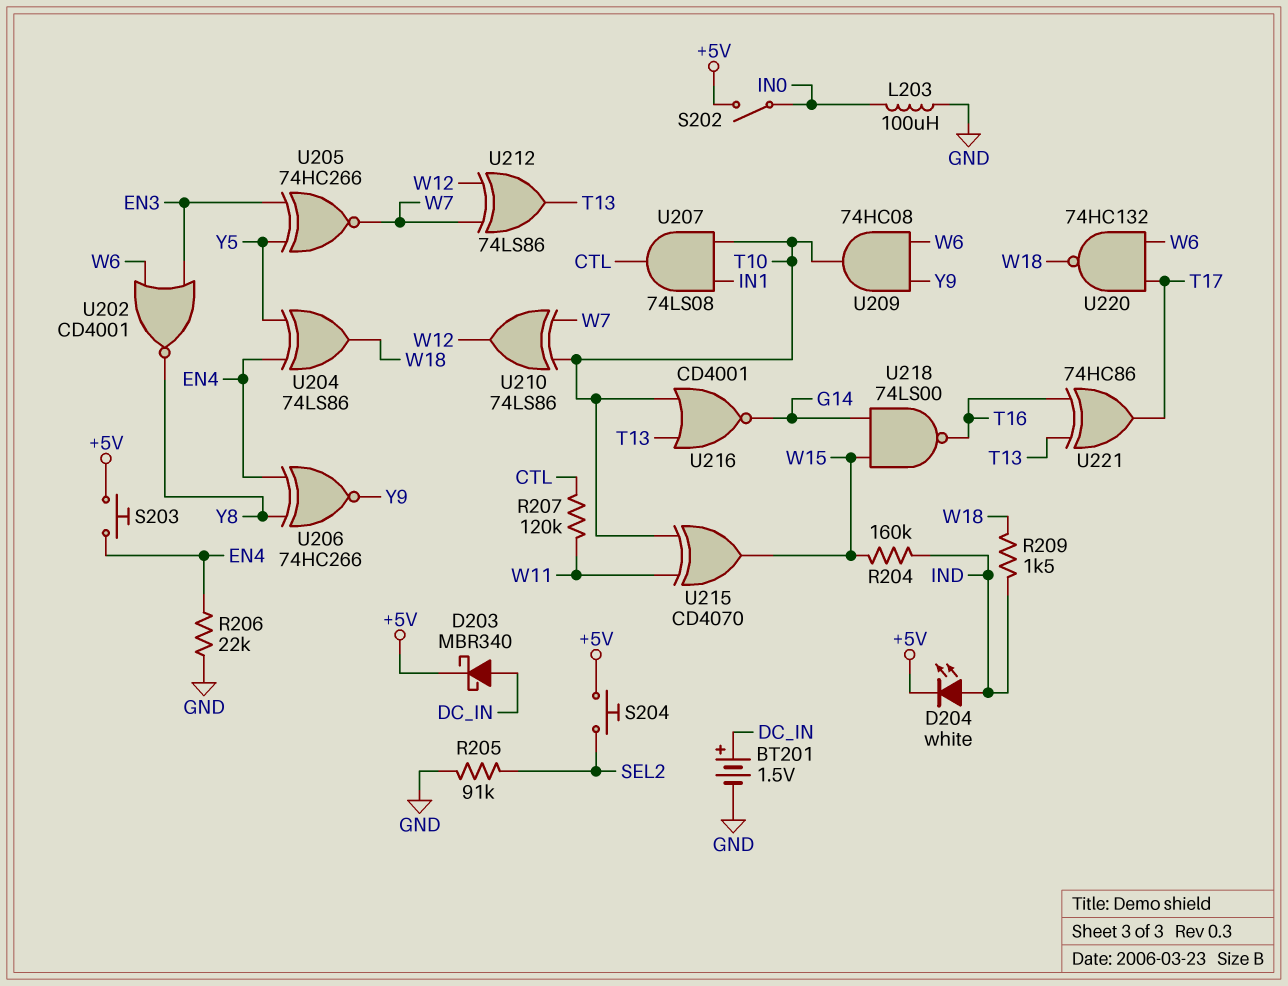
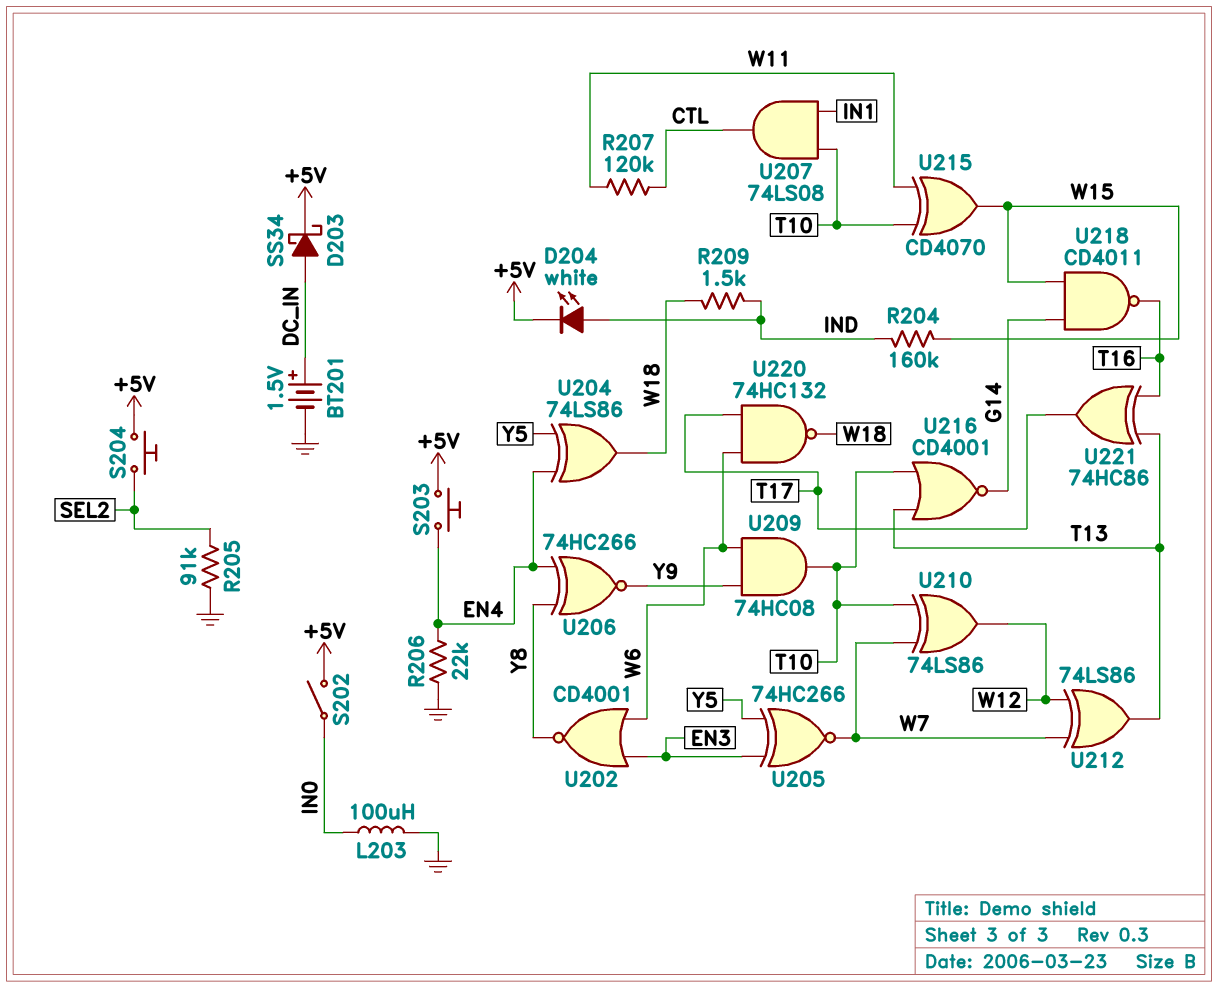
D203: schottky MBR340 (A DC_IN, K +5V) -> schottky SS34 (A DC_IN, K +5V)
U218: NAND 74LS00 (in G14, in W15, out T16) -> NAND CD4011 (in G14, in W15, out T16)

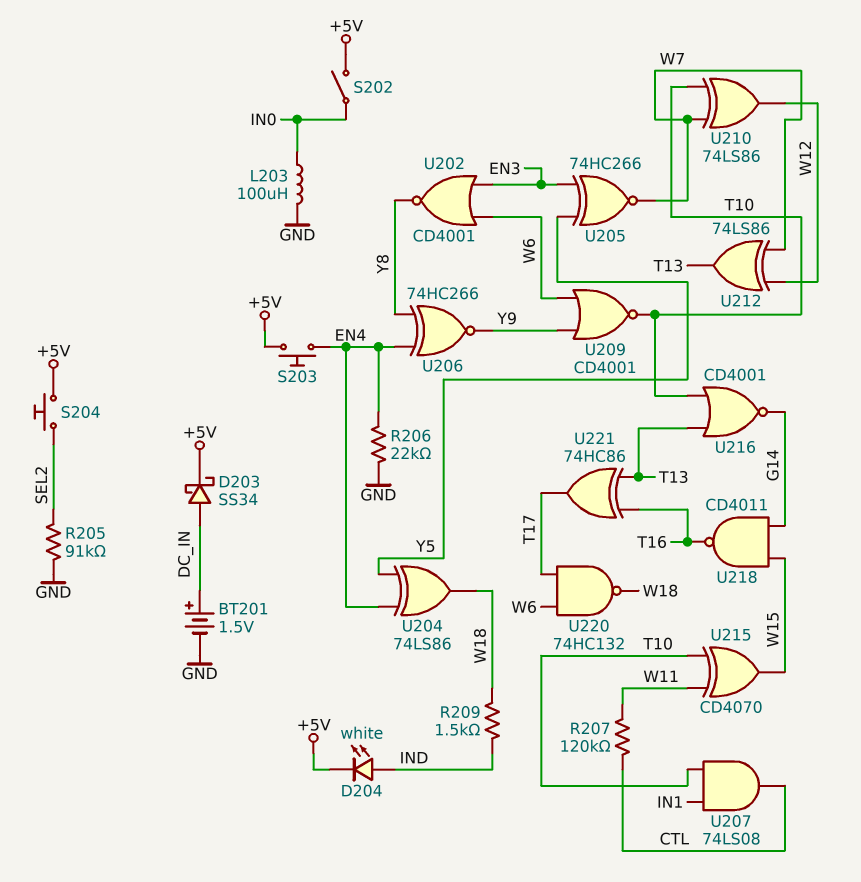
R204: 160k (IND, W15) -> none
U209: AND 74HC08 (in W6, in Y9, out T10) -> NOR CD4001 (in W6, in Y9, out T10)

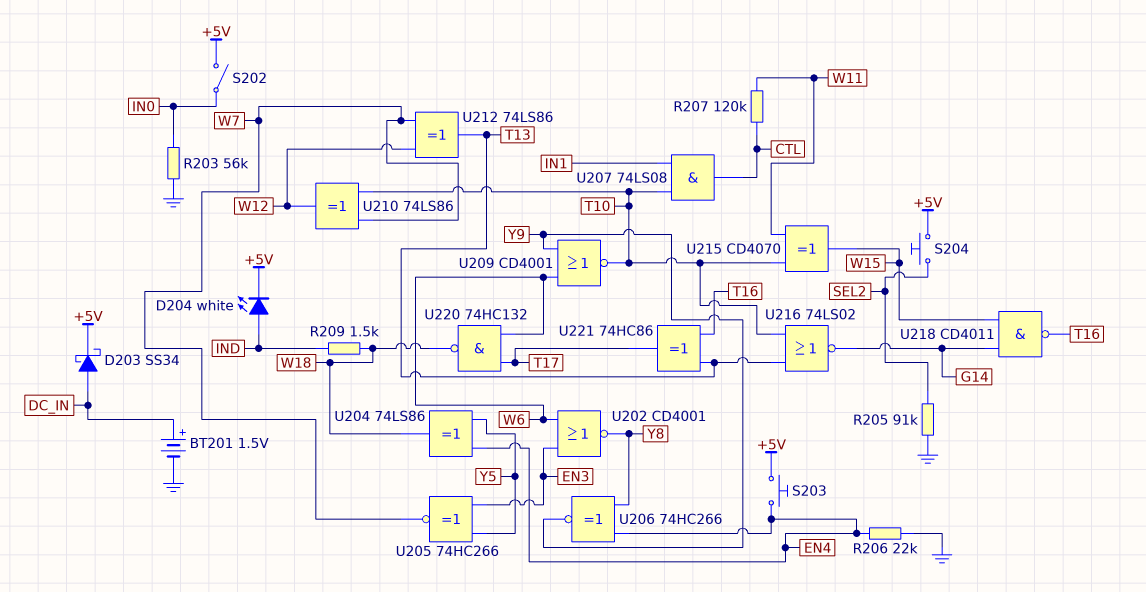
L203: 100uH (GND, IN0) -> none
R203: none -> 56k (GND, IN0)
U216: NOR CD4001 (in T10, in T13, out G14) -> NOR 74LS02 (in T10, in T13, out G14)

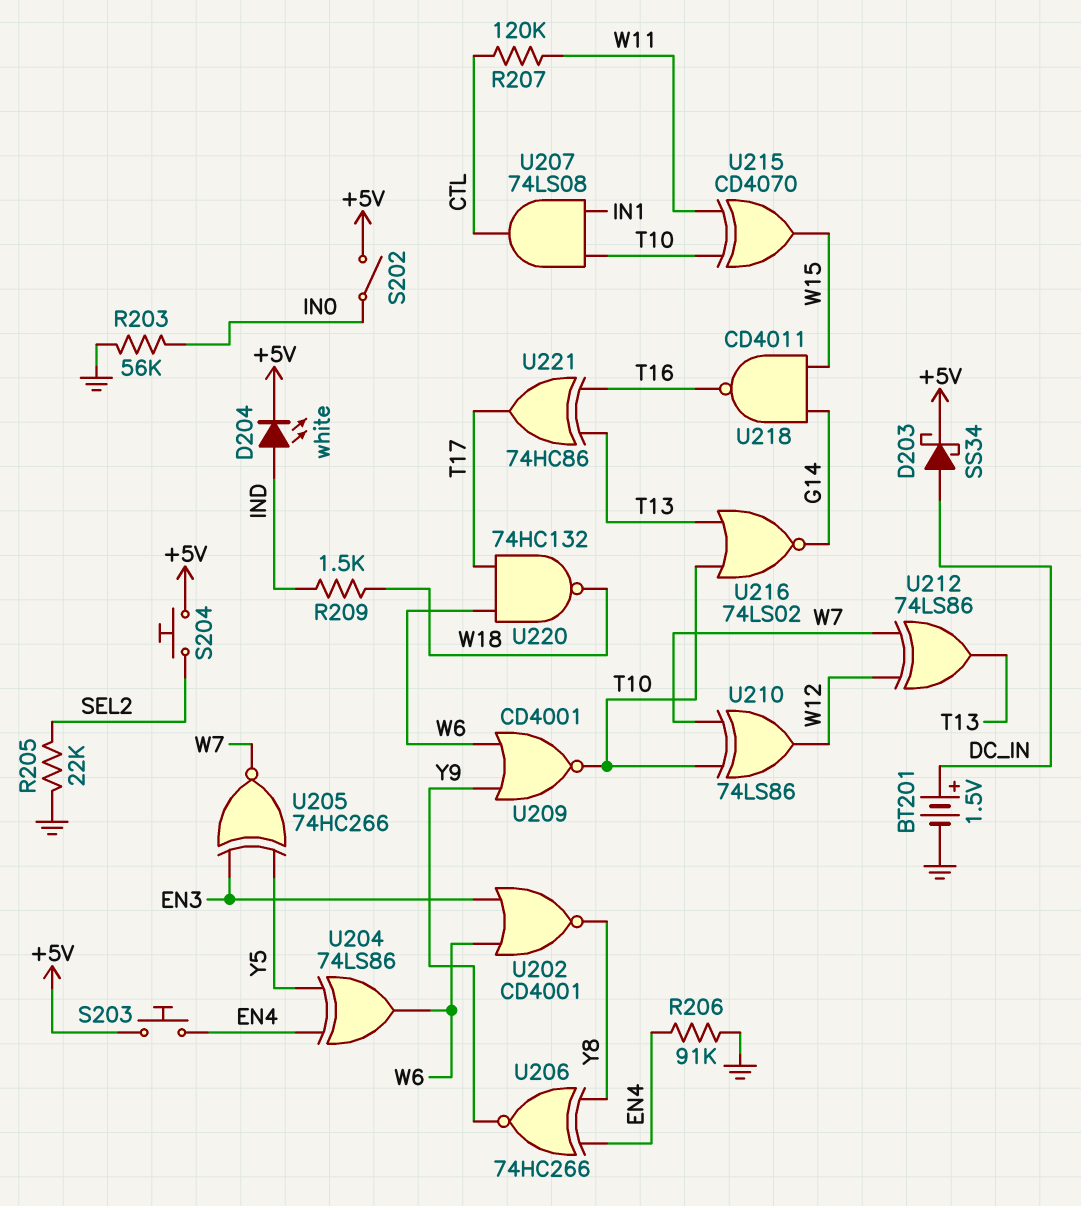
R205: 91k (GND, SEL2) -> 22k (GND, SEL2)
R206: 22k (EN4, GND) -> 91k (EN4, GND)
U204: XOR 74LS86 (in EN4, in Y5, out W18) -> XOR 74LS86 (in EN4, in Y5, out W6)

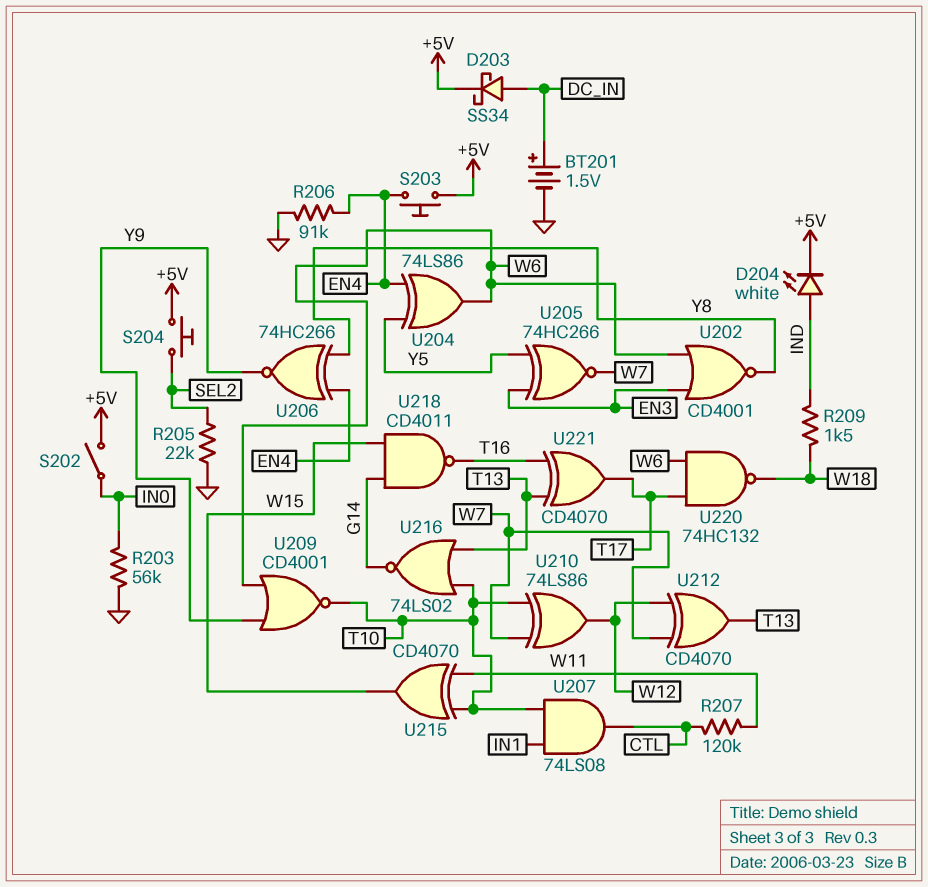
U212: XOR 74LS86 (in W7, in W12, out T13) -> XOR CD4070 (in W7, in W12, out T13)
U221: XOR 74HC86 (in T13, in T16, out T17) -> XOR CD4070 (in T13, in T16, out T17)

